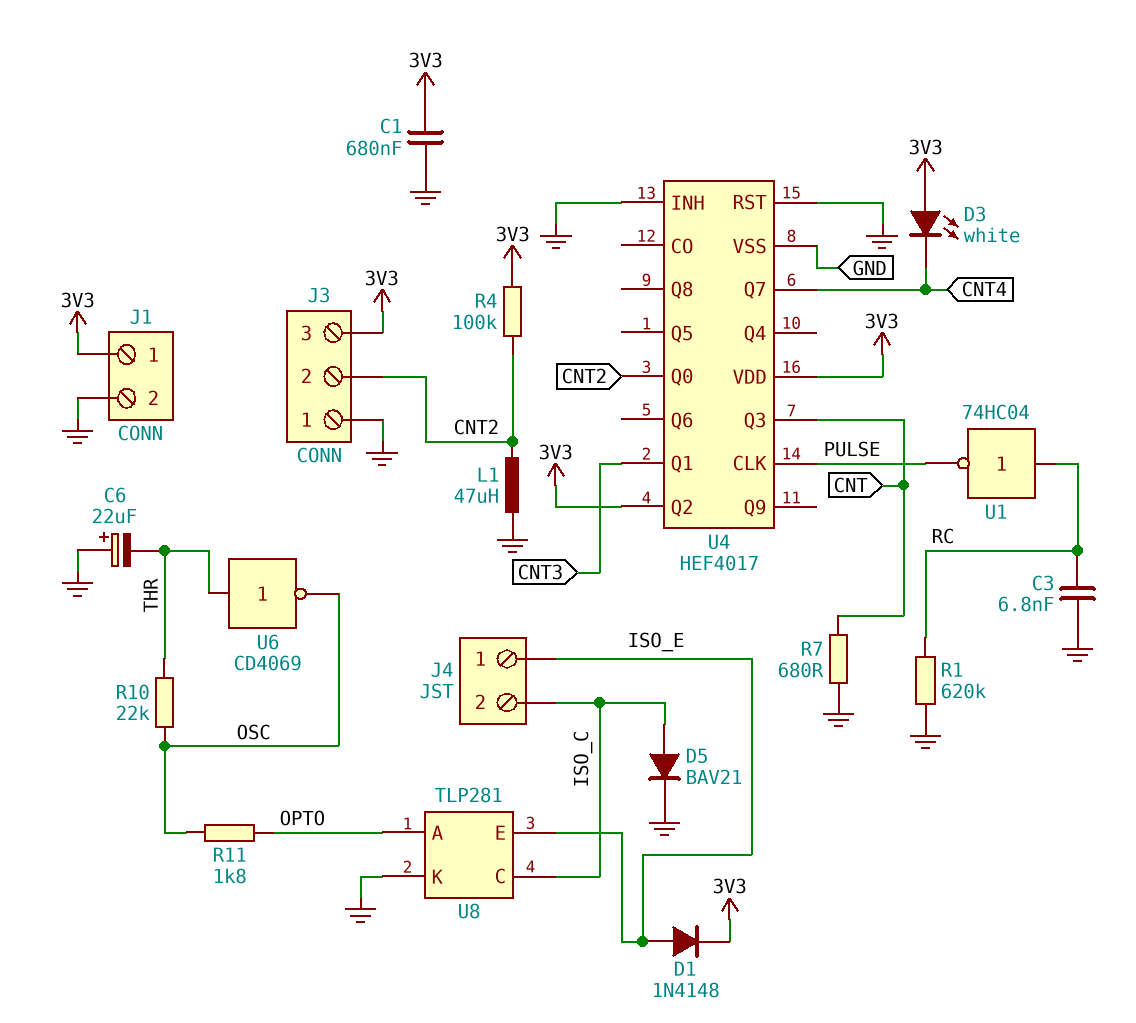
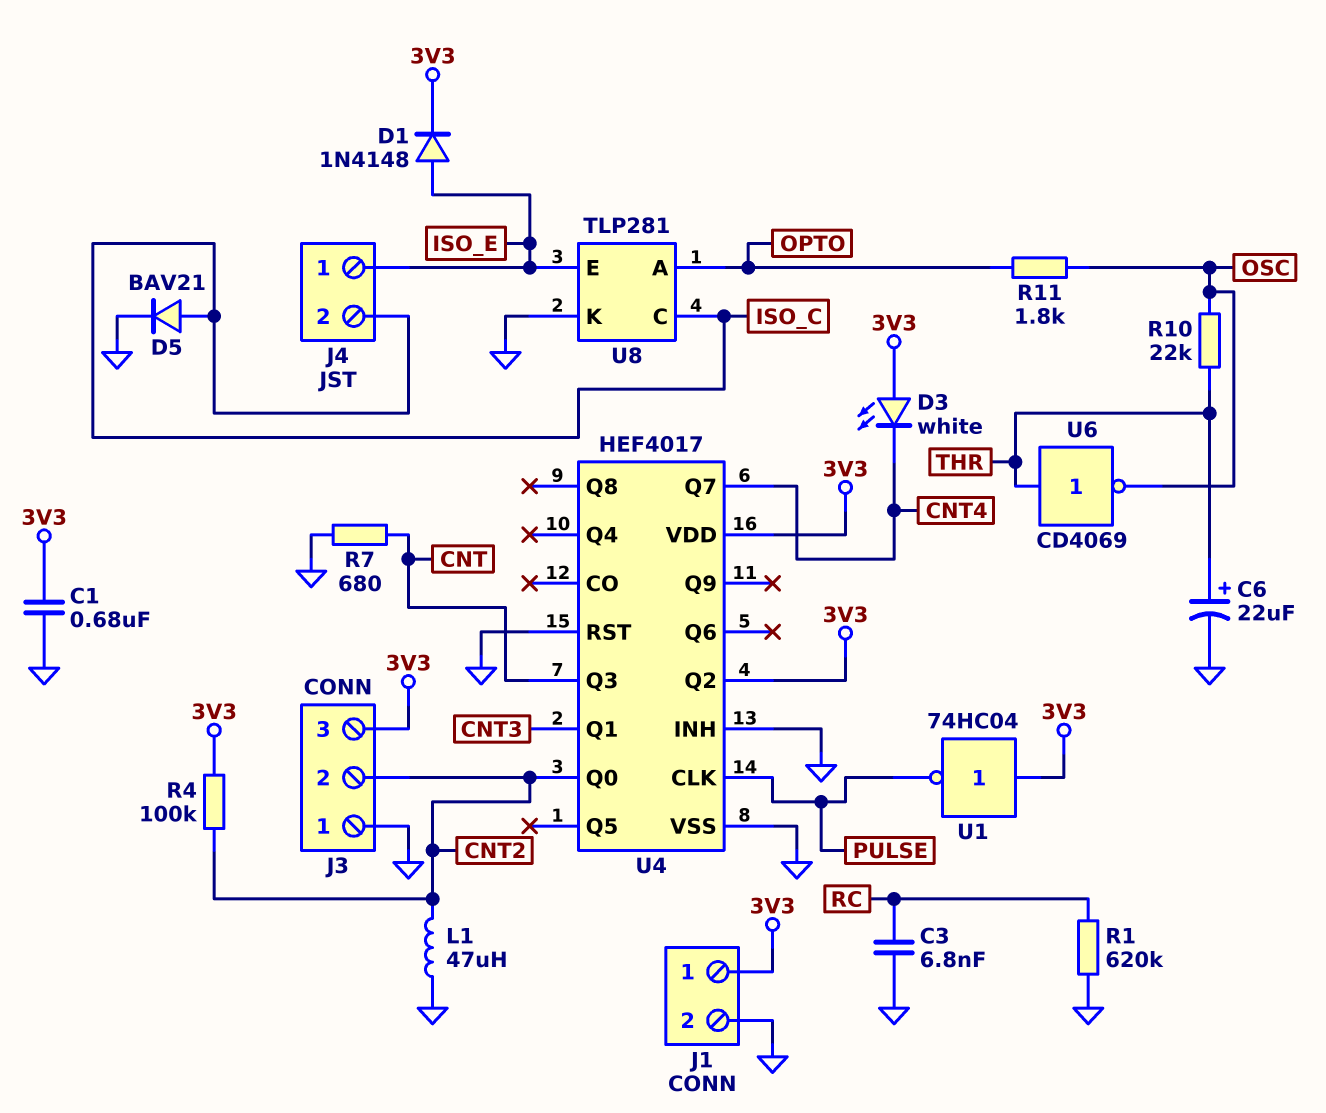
C6: 22uF (plus GND, minus THR) -> 22uF (plus THR, minus GND)
U1: NOT 74HC04 (in RC, out PULSE) -> NOT 74HC04 (in 3V3, out PULSE)

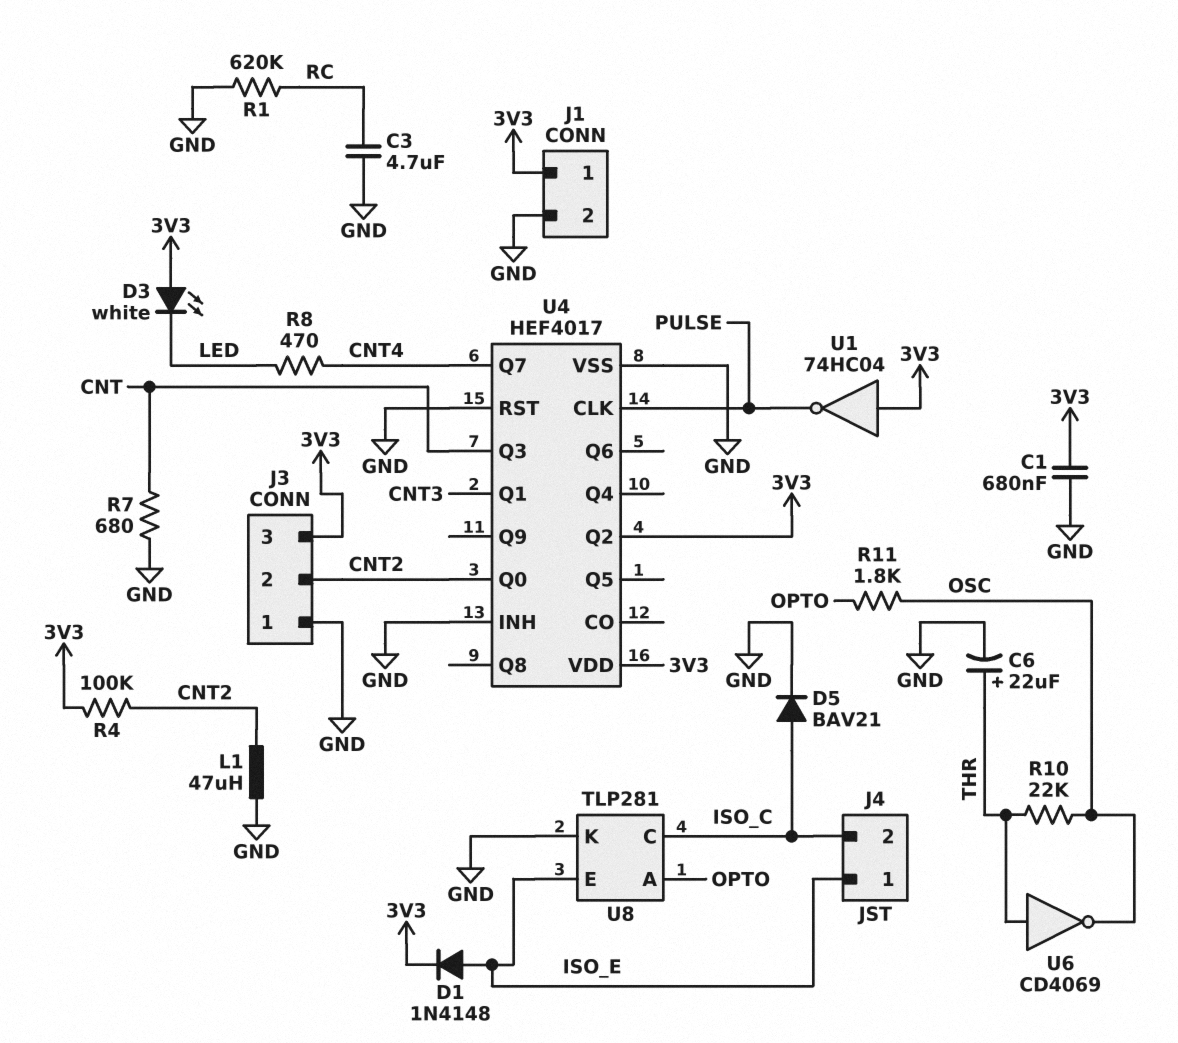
C3: 6.8nF (GND, RC) -> 4.7uF (GND, RC)
D3: LED white (A 3V3, K CNT4) -> LED white (A 3V3, K LED)
R8: none -> 470 (CNT4, LED)

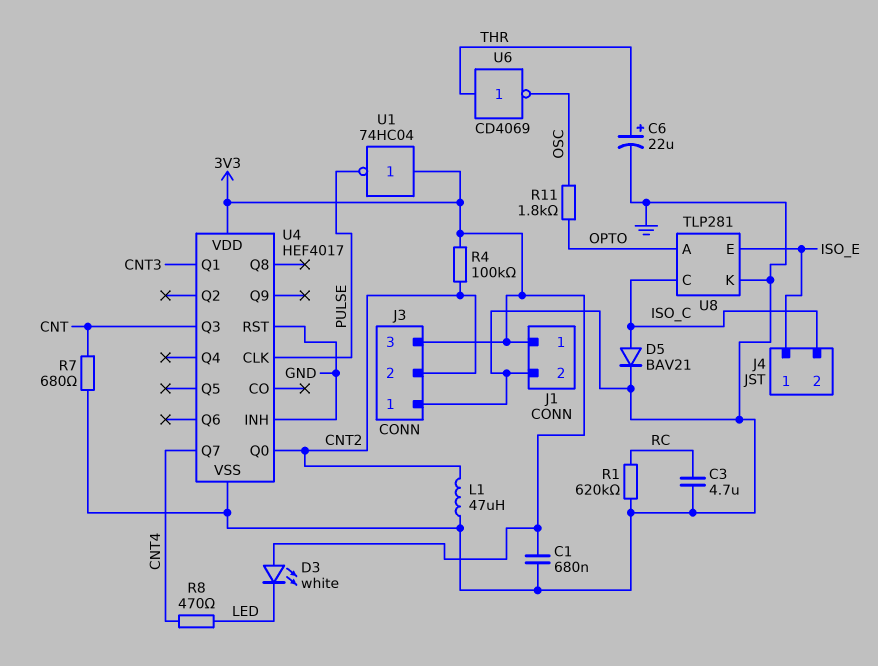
D1: diode 1N4148 (A ISO_E, K 3V3) -> none
R10: 22k (OSC, THR) -> none
U4 pin Q2: 3V3 -> none

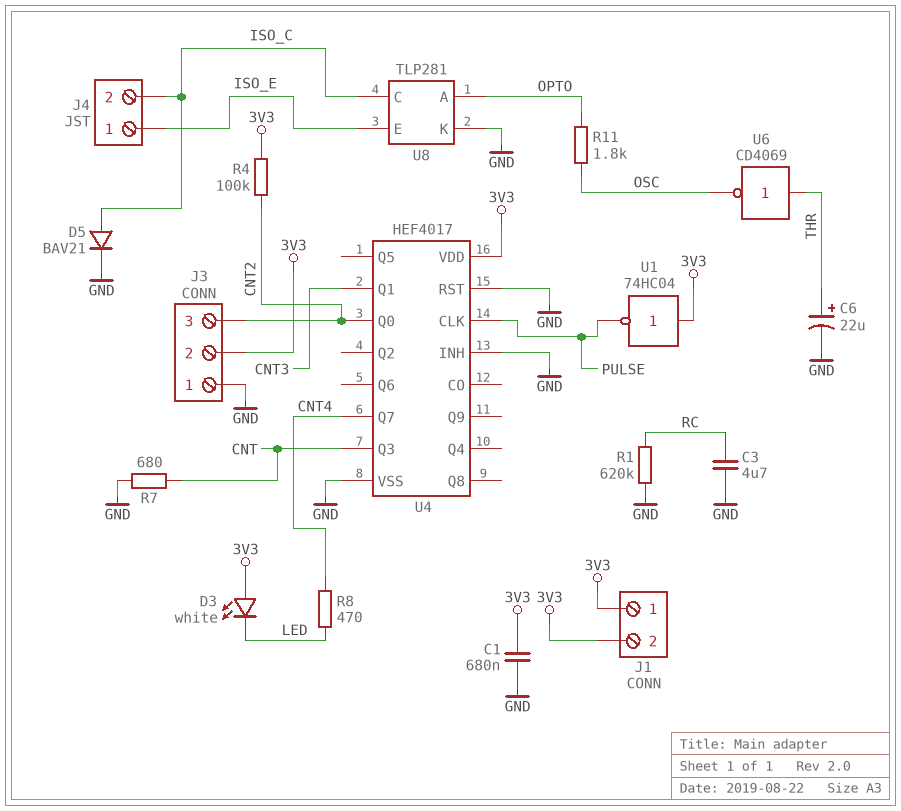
J1 pin 2: GND -> 3V3
J3 pin 2: CNT2 -> 3V3
J3 pin 3: 3V3 -> CNT2
L1: 47uH (CNT2, GND) -> none

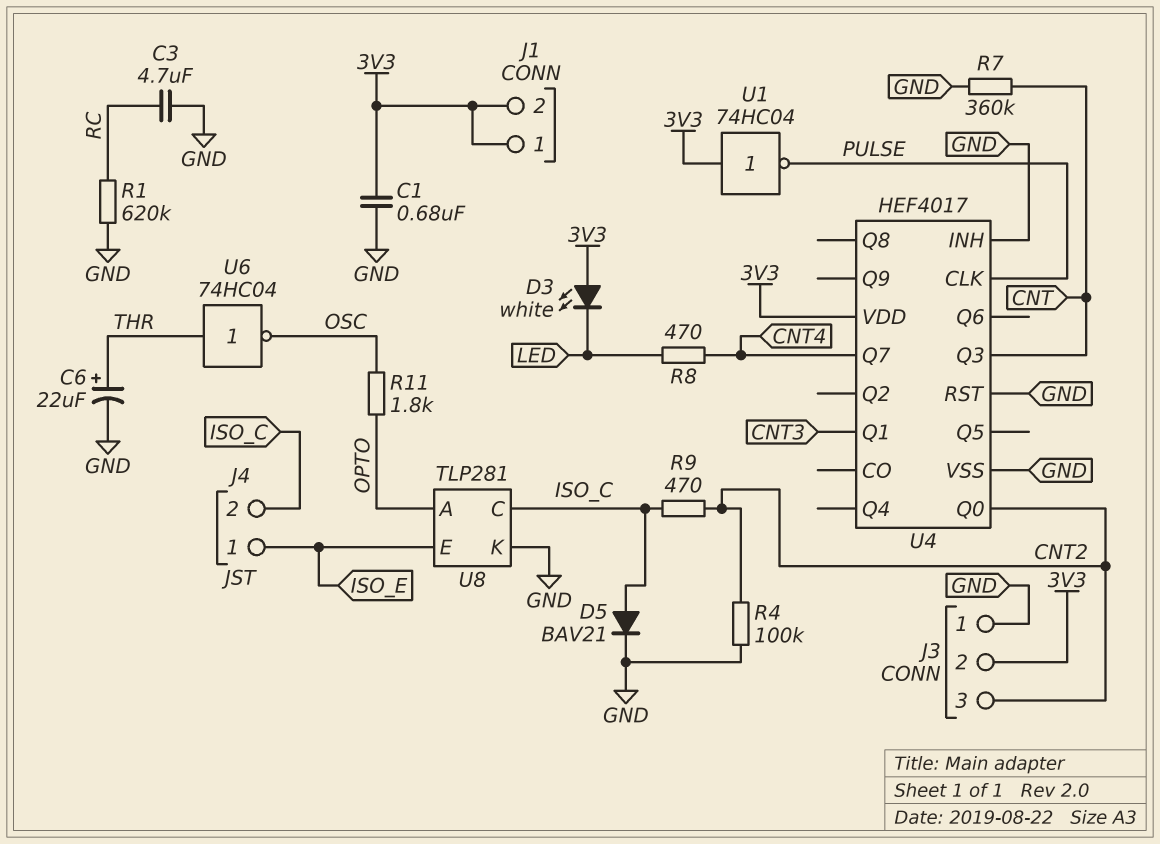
R4: 100k (3V3, CNT2) -> 100k (CNT2, GND)
R7: 680 (CNT, GND) -> 360k (CNT, GND)
R9: none -> 470 (CNT2, ISO_C)
U6: NOT CD4069 (in THR, out OSC) -> NOT 74HC04 (in THR, out OSC)

